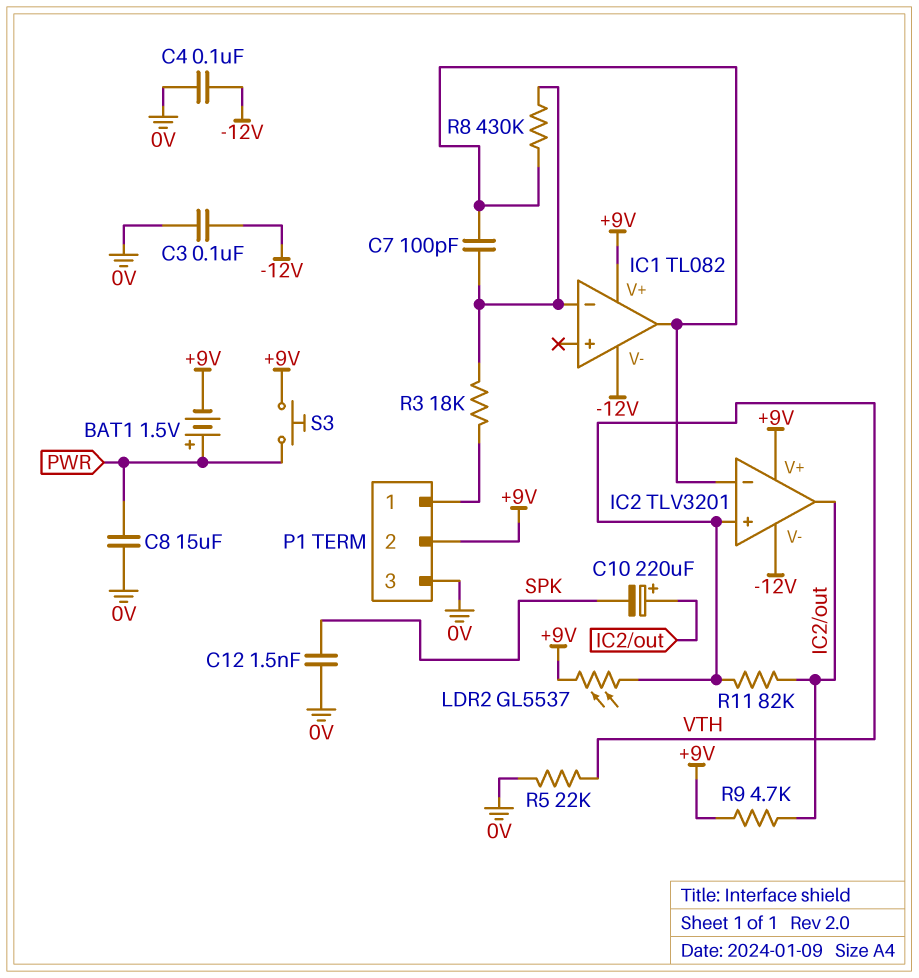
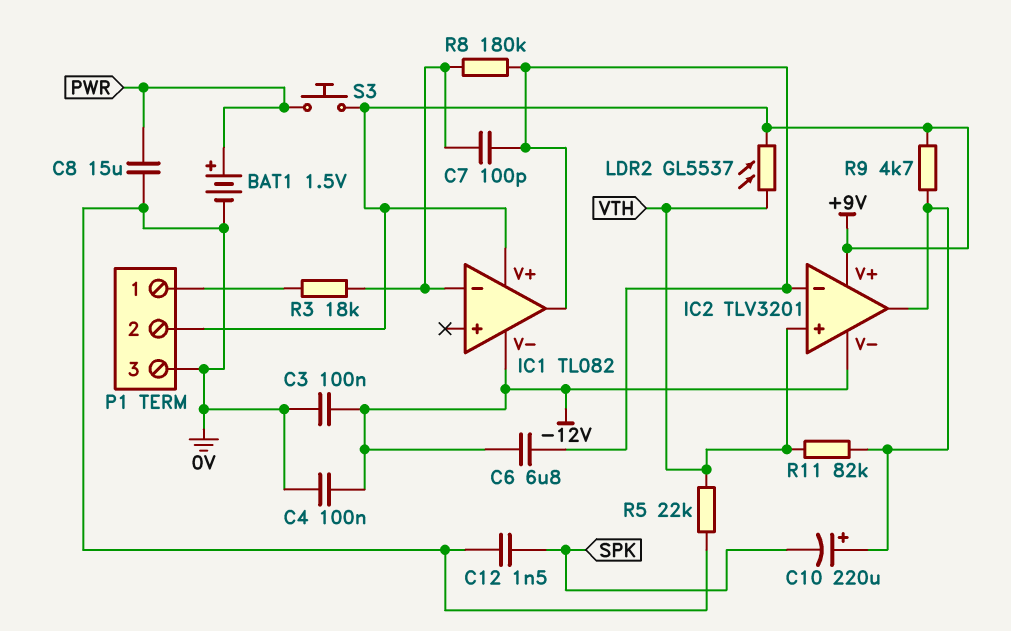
BAT1: 1.5V (plus PWR, minus +9V) -> 1.5V (plus PWR, minus 0V)
C6: none -> 6.8uF (-12V, IC1/out)
R8: 430k (IC1/in-, IC1/out) -> 180k (IC1/in-, IC1/out)

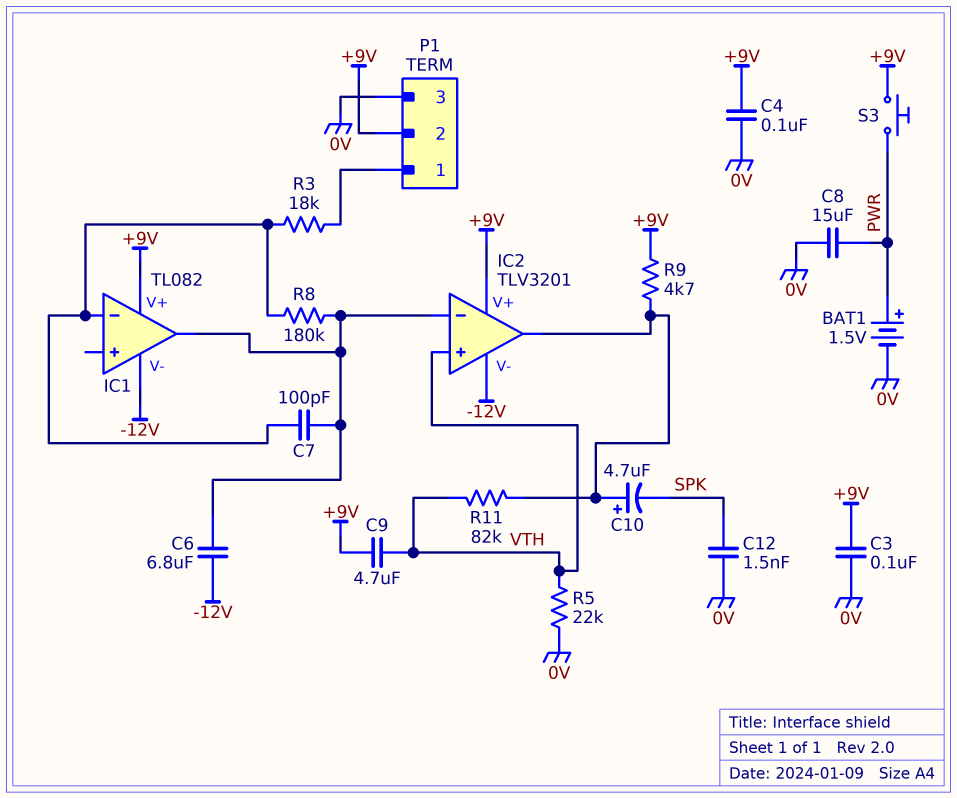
C3: 100nF (-12V, 0V) -> 100nF (+9V, 0V)
C4: 100nF (-12V, 0V) -> 100nF (+9V, 0V)
C9: none -> 4.7uF (+9V, VTH)
C10: 220uF (plus IC2/out, minus SPK) -> 4.7uF (plus IC2/out, minus SPK)
LDR2: GL5537 (+9V, VTH) -> none

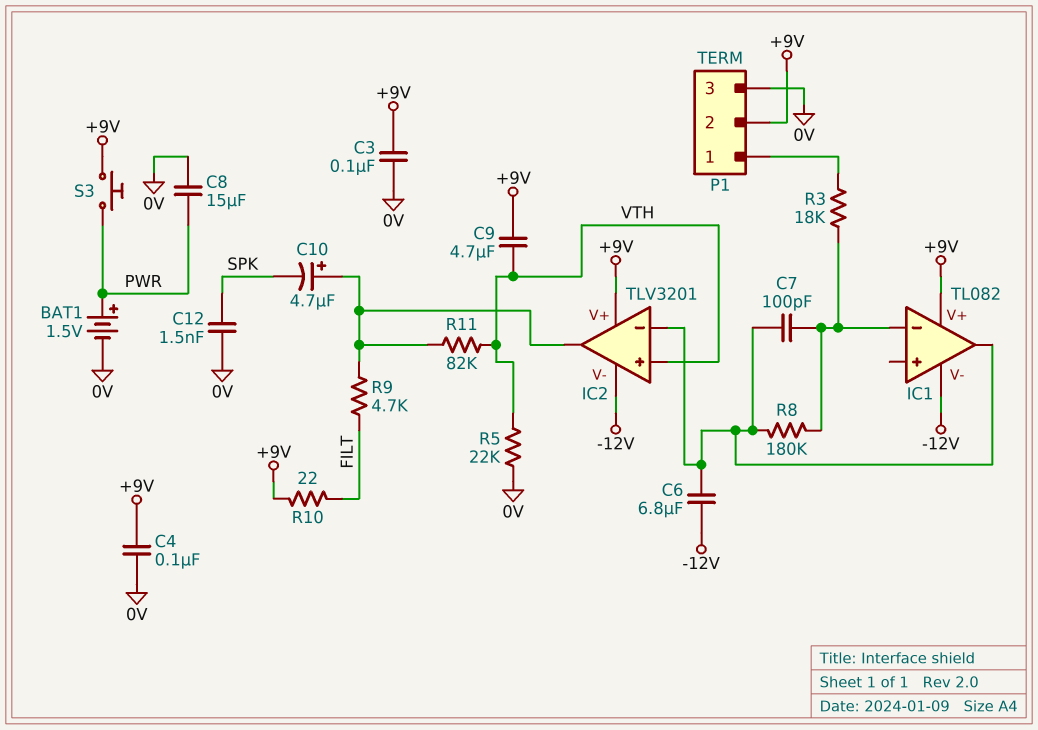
R9: 4.7k (+9V, IC2/out) -> 4.7k (FILT, IC2/out)
R10: none -> 22 (+9V, FILT)

